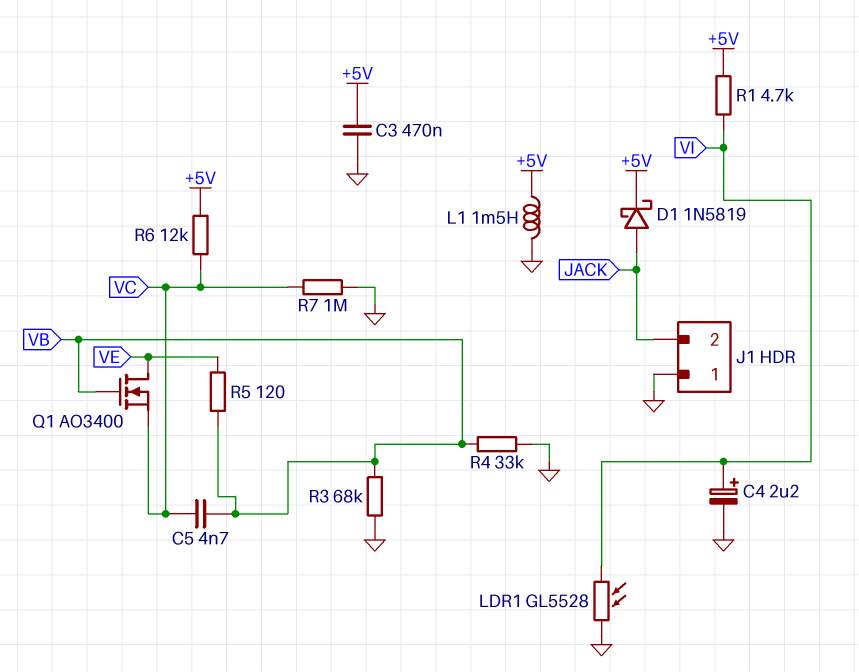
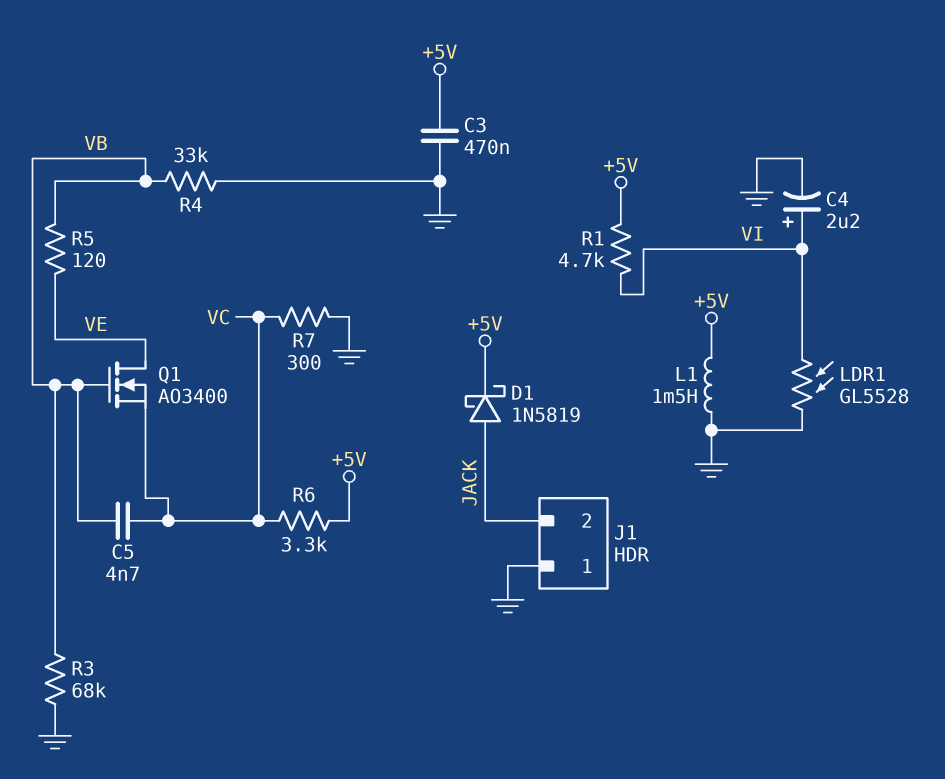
R6: 12k (+5V, VC) -> 3.3k (+5V, VC)
R7: 1M (GND, VC) -> 300 (GND, VC)

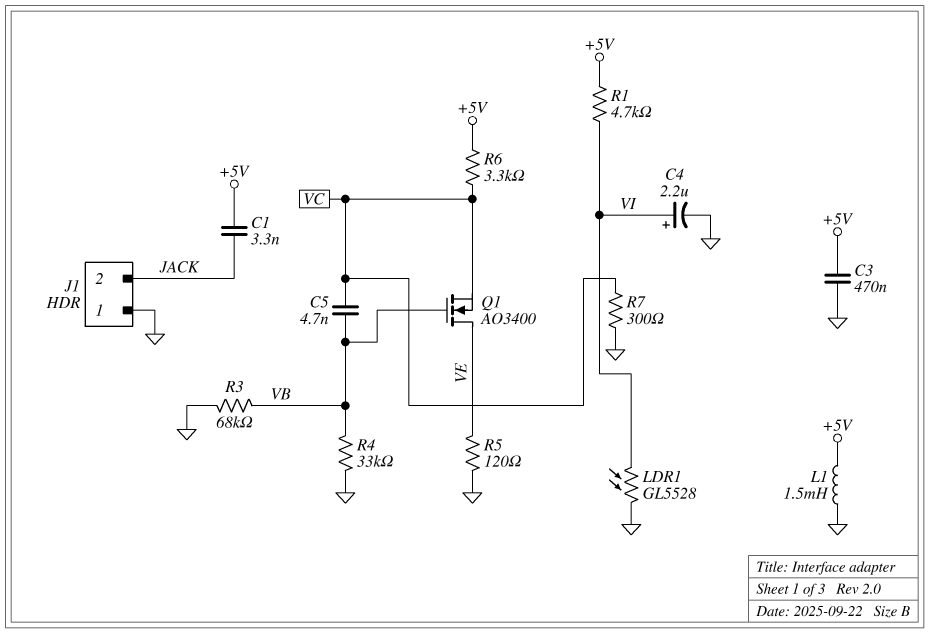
C1: none -> 3.3nF (+5V, JACK)
D1: schottky 1N5819 (A JACK, K +5V) -> none
R5: 120 (VB, VE) -> 120 (GND, VE)

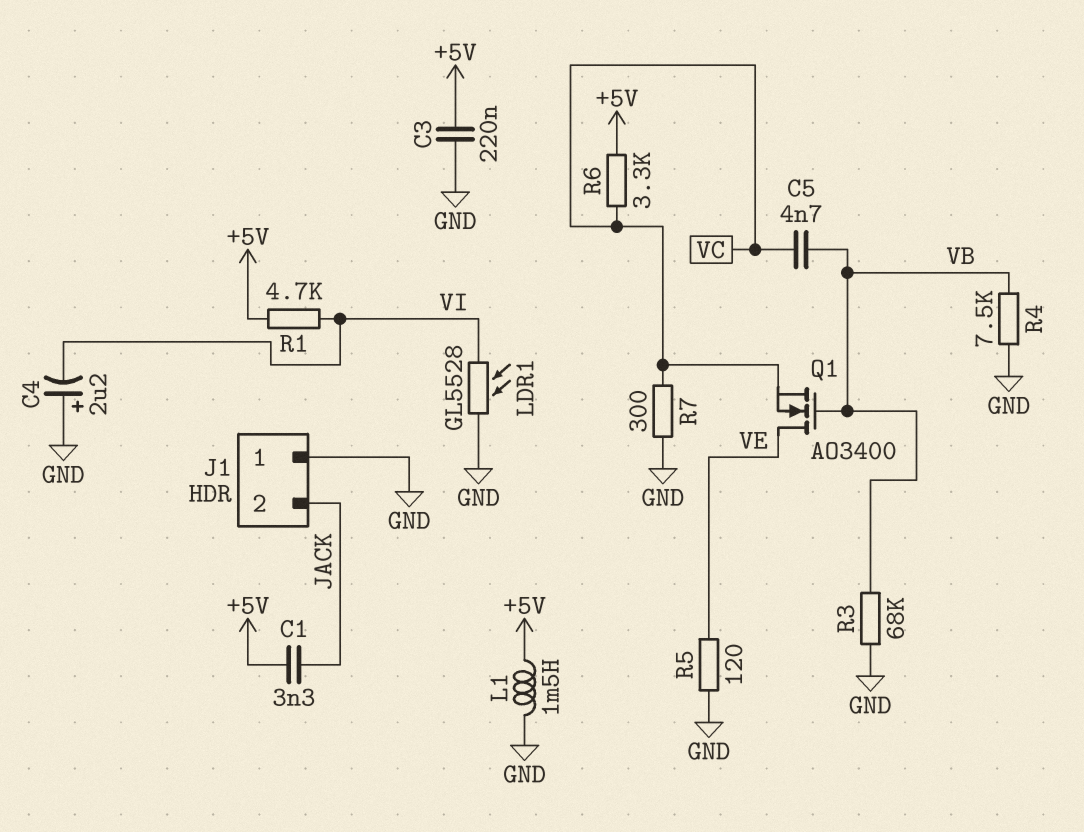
C3: 470nF (+5V, GND) -> 220nF (+5V, GND)
C4: 2.2uF (plus VI, minus GND) -> 2.2uF (plus GND, minus VI)
R4: 33k (GND, VB) -> 7.5k (GND, VB)

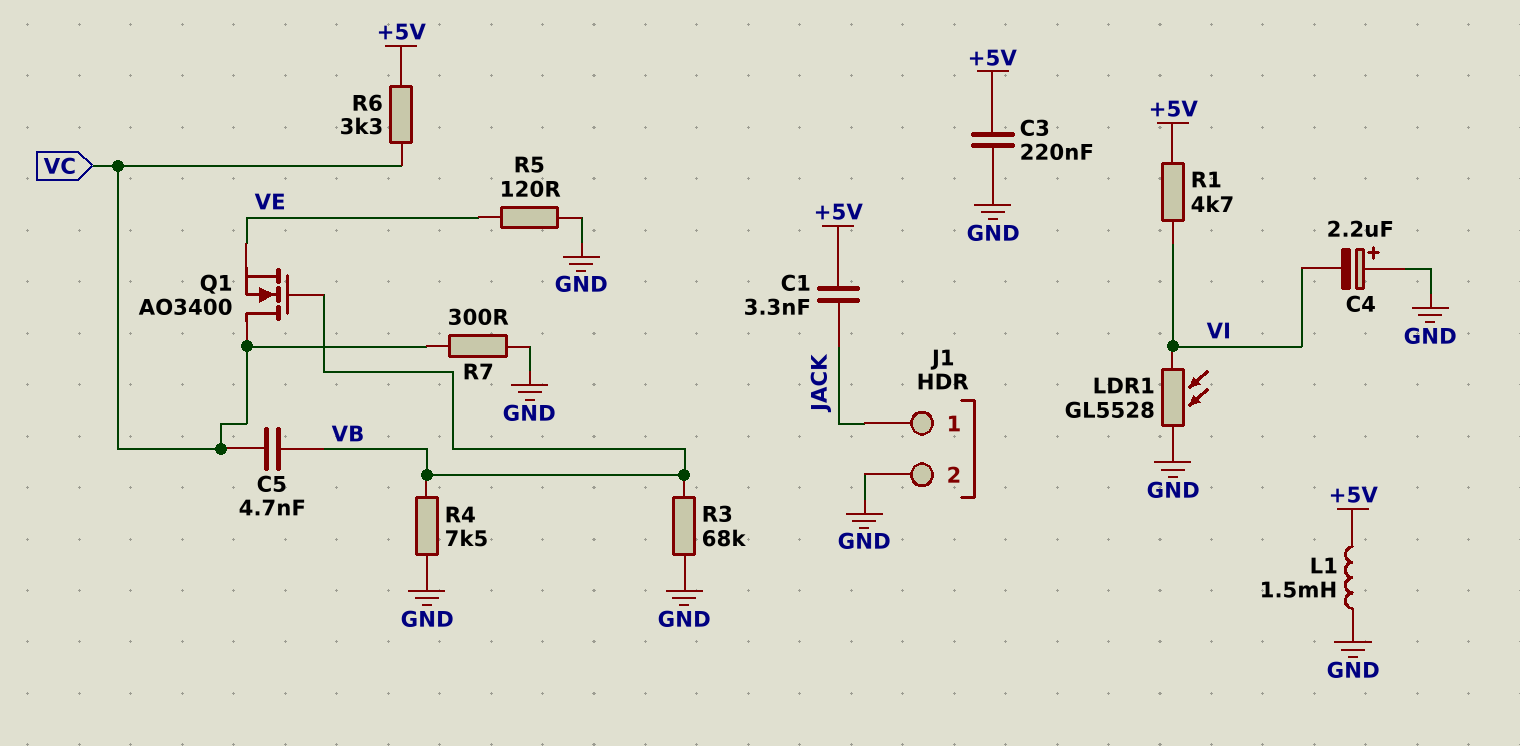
J1 pin 1: GND -> JACK
J1 pin 2: JACK -> GND
Q1: NMOS AO3400 (G VB, D VE, S VC) -> NMOS AO3400 (G VB, D VC, S VE)

